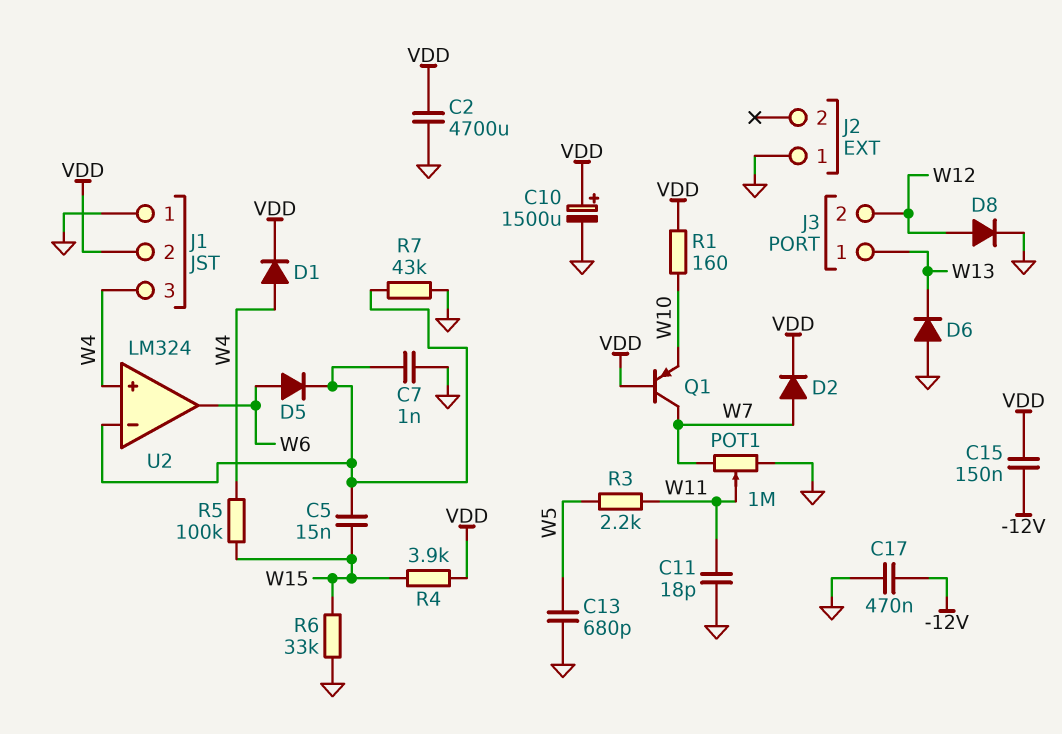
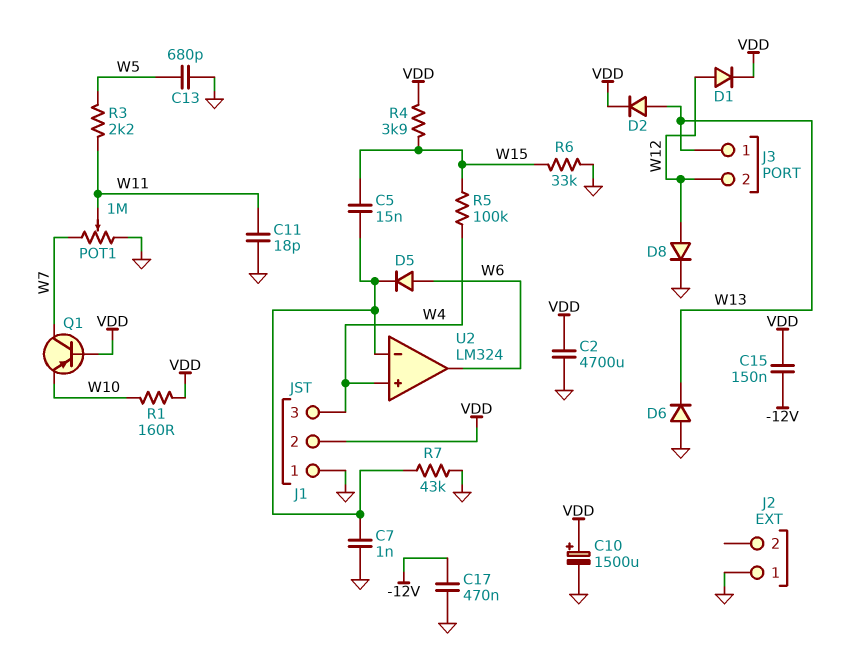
D1: diode (A W4, K VDD) -> diode (A W12, K VDD)
D2: diode (A W7, K VDD) -> diode (A W13, K VDD)

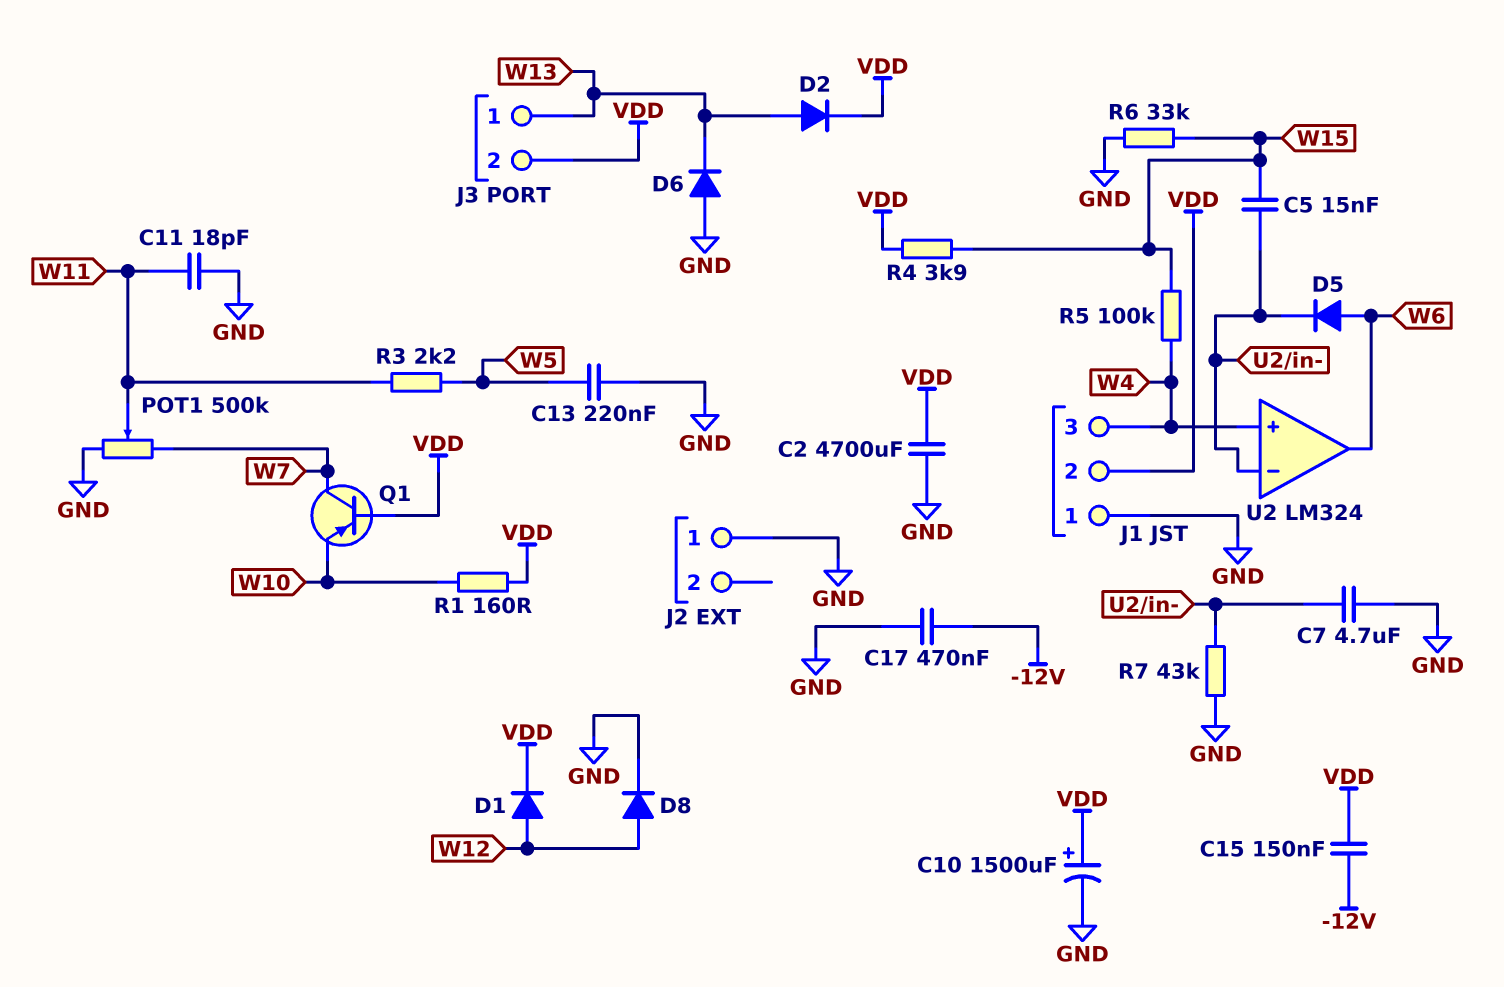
C7: 1nF (GND, U2/in-) -> 4.7uF (GND, U2/in-)
C13: 680pF (GND, W5) -> 220nF (GND, W5)
J3 pin 2: W12 -> VDD
POT1: 1M (GND, W7, wiper W11) -> 500k (GND, W7, wiper W11)

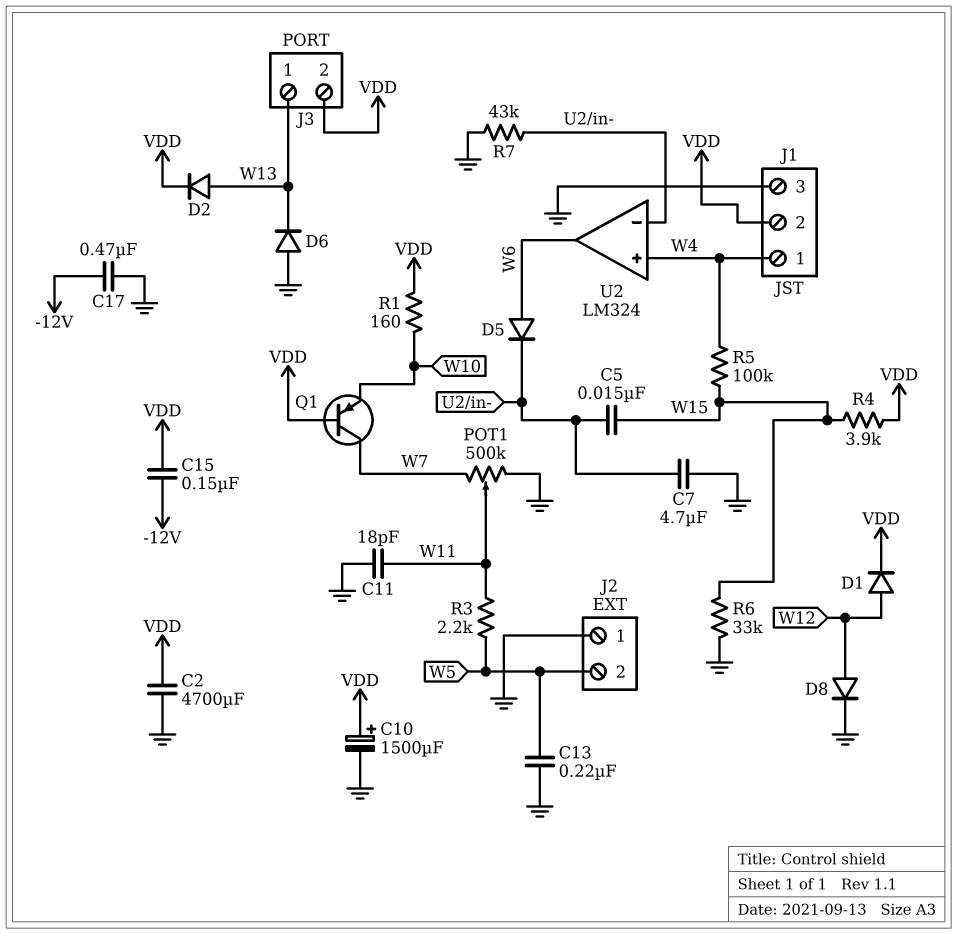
J1 pin 1: GND -> W4
J1 pin 3: W4 -> GND
J2 pin 2: none -> W5

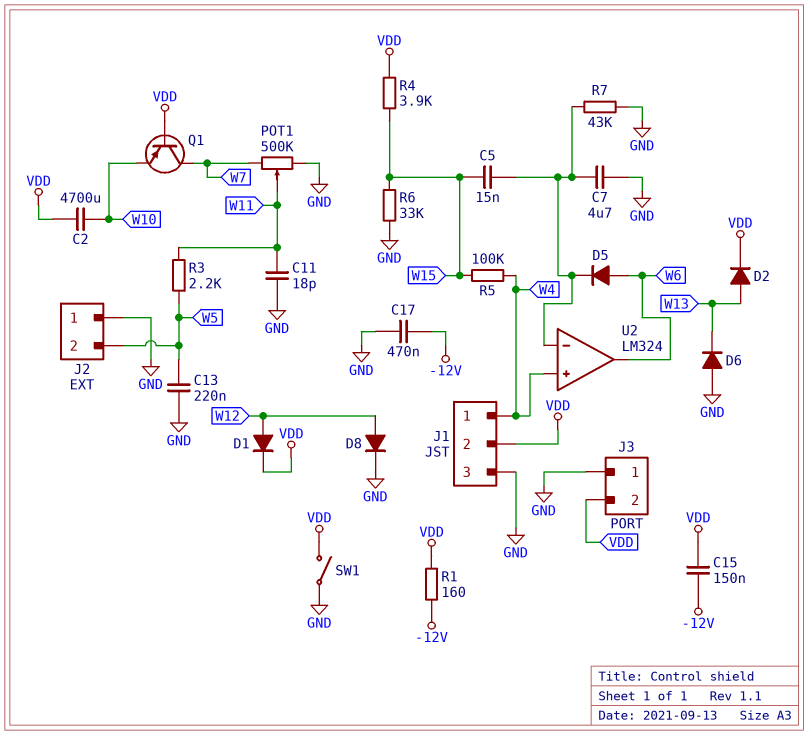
C2: 4700uF (GND, VDD) -> 4700uF (VDD, W10)
C10: 1500uF (plus VDD, minus GND) -> none
J3 pin 1: W13 -> GND
R1: 160 (VDD, W10) -> 160 (-12V, VDD)
SW1: none -> switch (GND, VDD)

